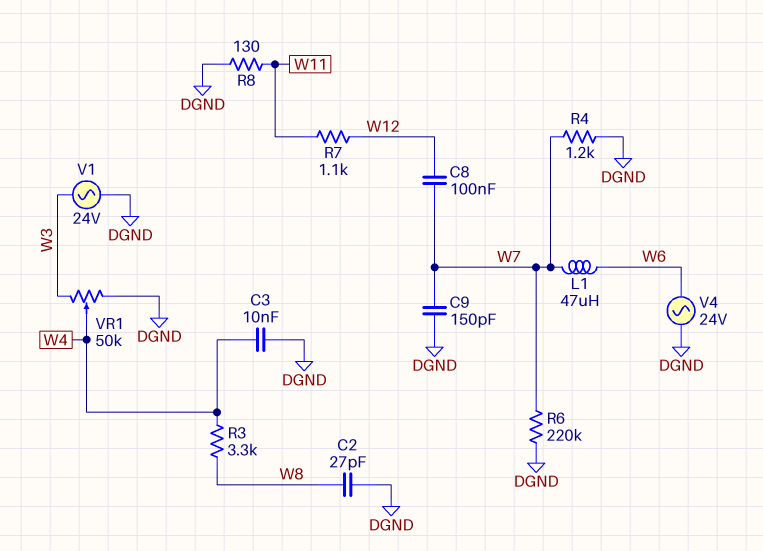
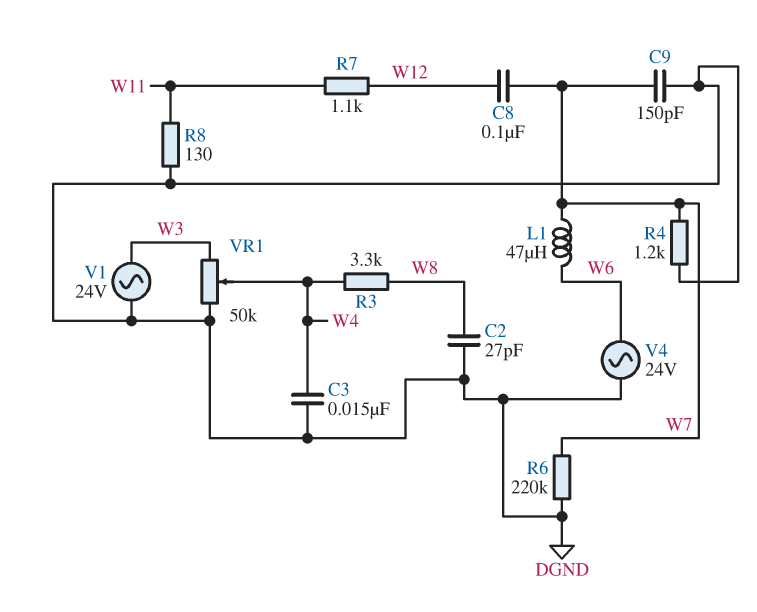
C3: 10nF (DGND, W4) -> 15nF (DGND, W4)

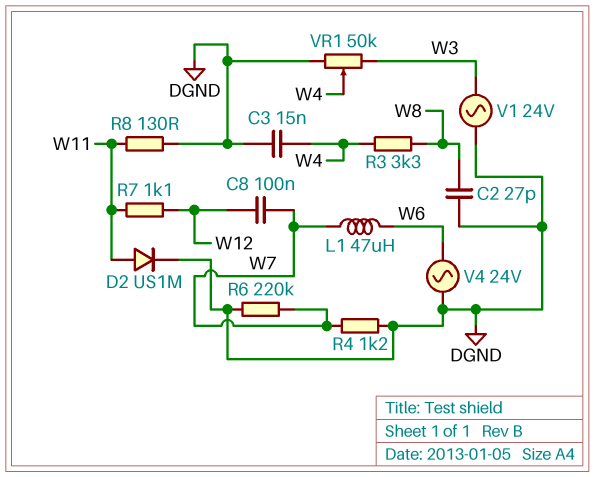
C9: 150pF (DGND, W7) -> none
D2: none -> diode US1M (A W11, K DGND)

